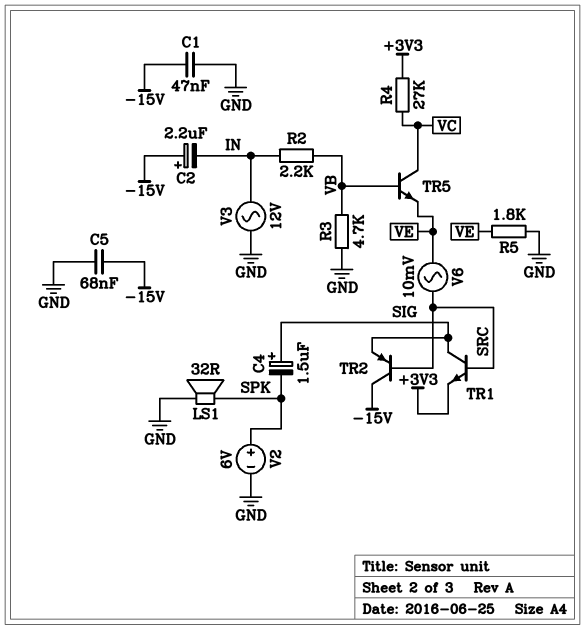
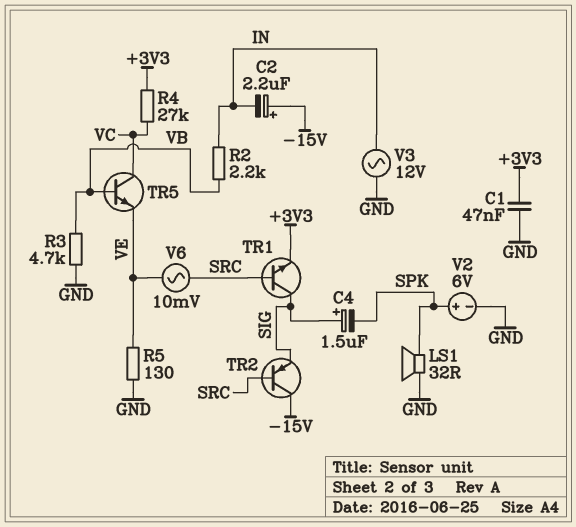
C1: 47nF (-15V, GND) -> 47nF (+3V3, GND)
C5: 68nF (-15V, GND) -> none
R5: 1.8k (GND, VE) -> 130 (GND, VE)

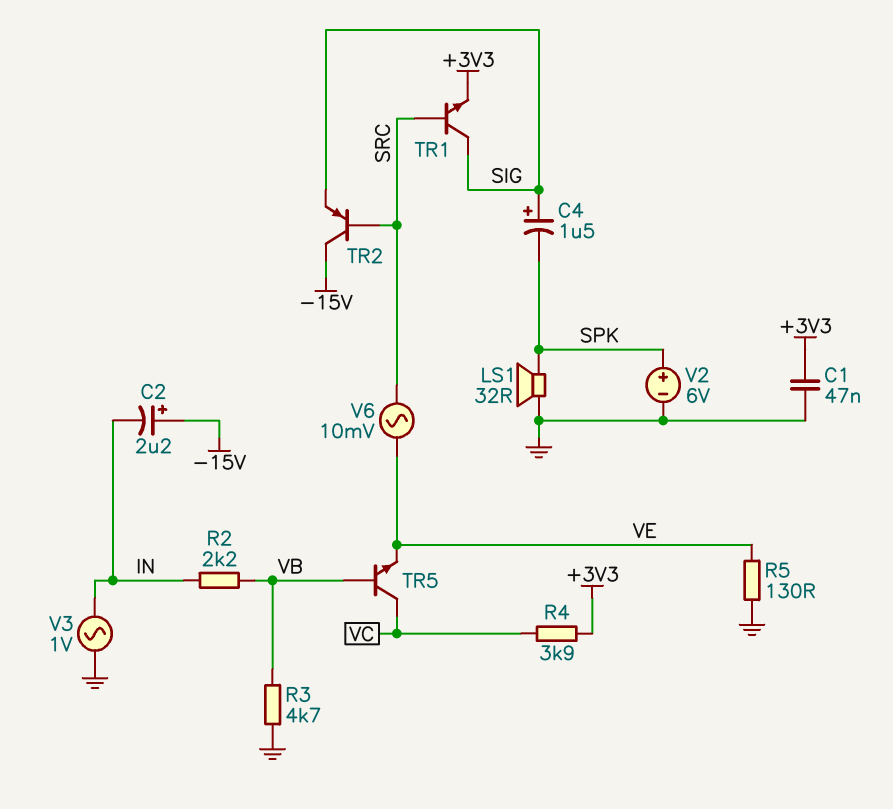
R4: 27k (+3V3, VC) -> 3.9k (+3V3, VC)
V3: AC 12V (GND, IN) -> AC 1V (GND, IN)

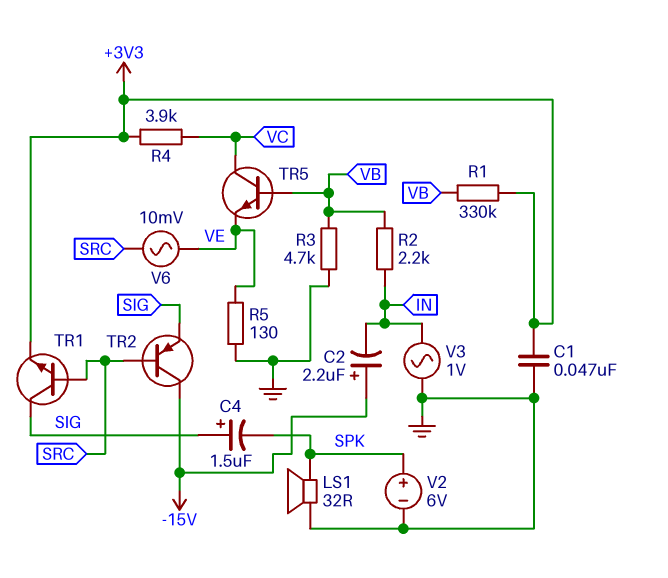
R1: none -> 330k (+3V3, VB)

